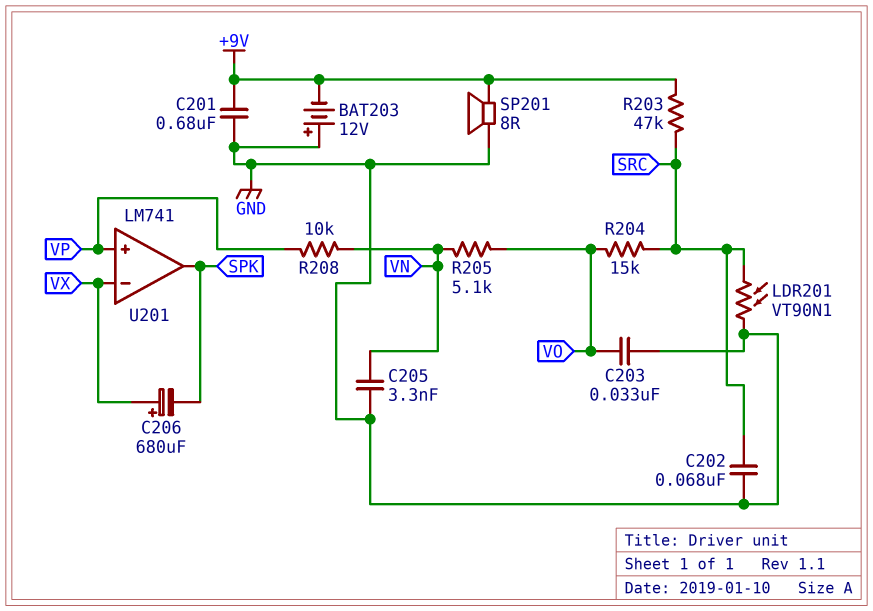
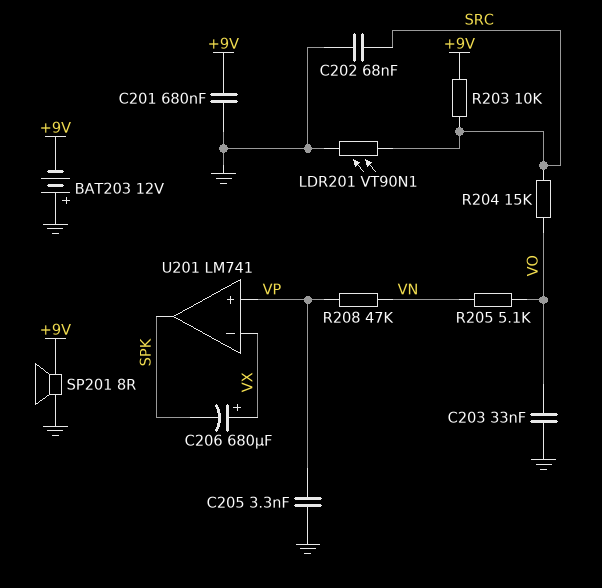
C205: 3.3nF (GND, VN) -> 3.3nF (GND, VP)
R203: 47k (+9V, SRC) -> 10k (+9V, SRC)
R208: 10k (VN, VP) -> 47k (VN, VP)

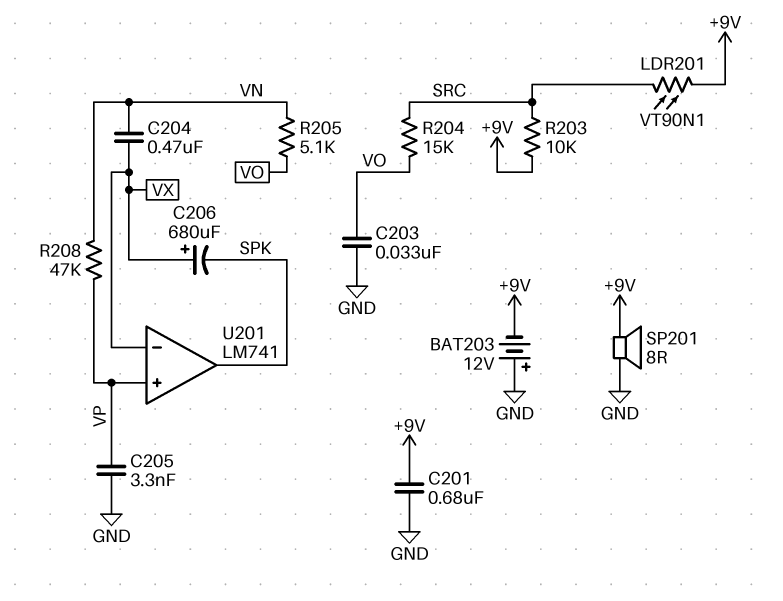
C202: 68nF (GND, SRC) -> none
C204: none -> 470nF (VN, VX)
LDR201: VT90N1 (GND, SRC) -> VT90N1 (+9V, SRC)

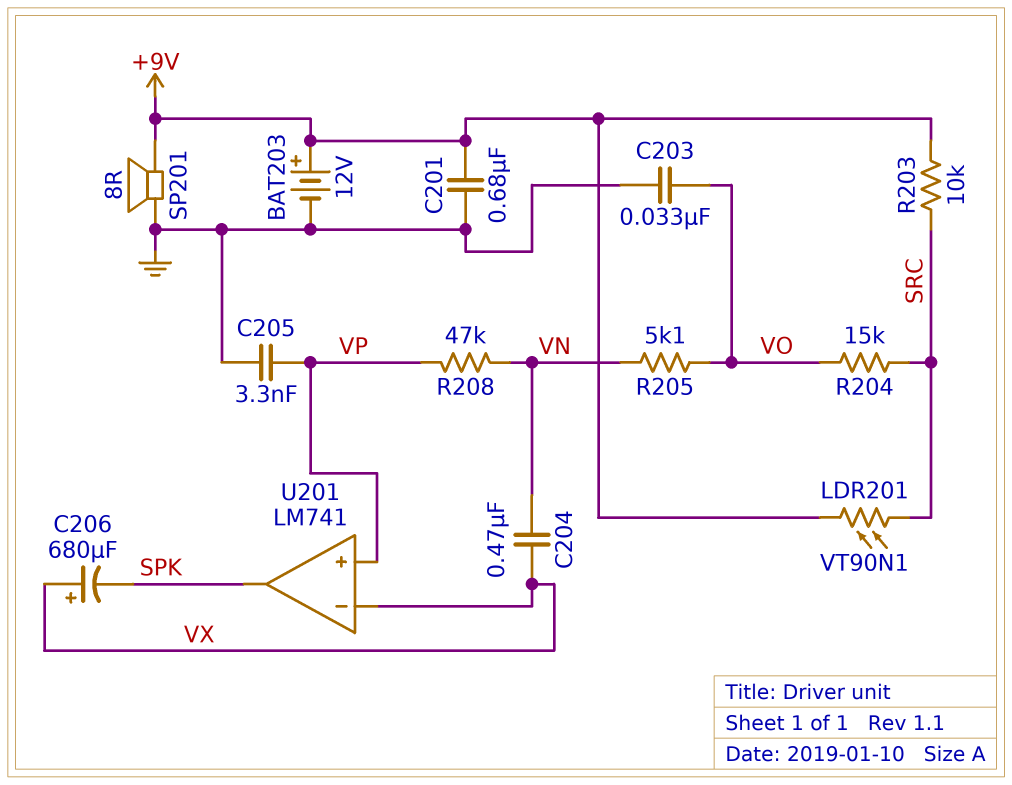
BAT203: 12V (plus GND, minus +9V) -> 12V (plus +9V, minus GND)

